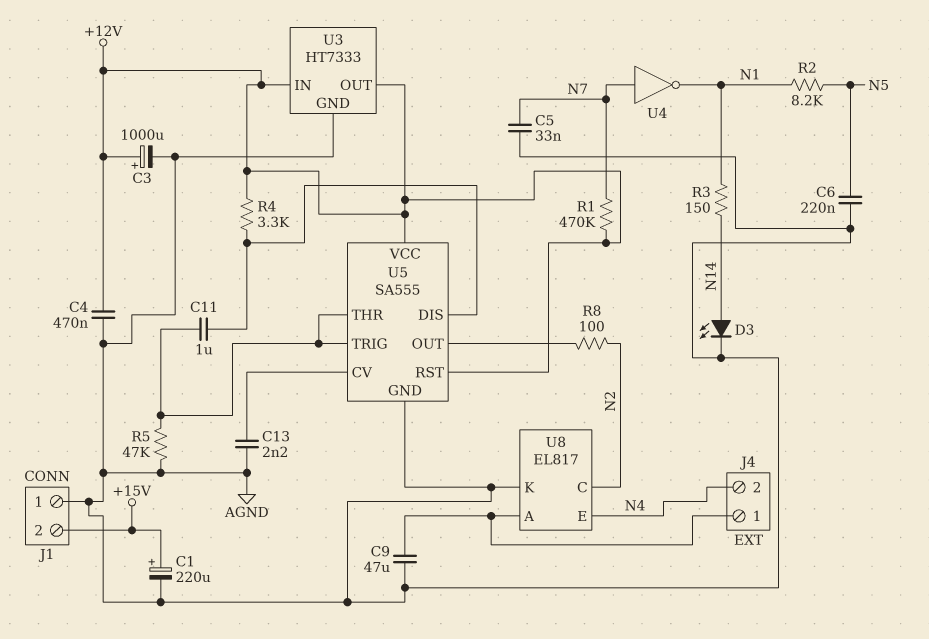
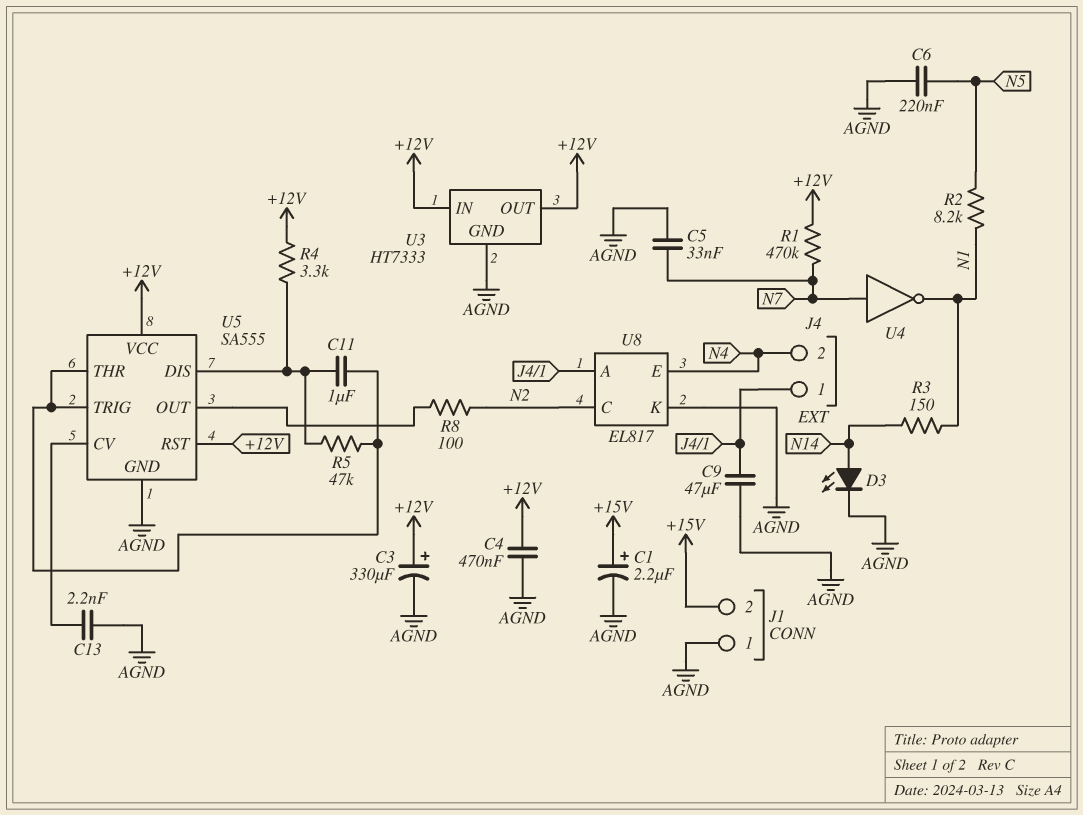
C1: 220uF (plus +15V, minus AGND) -> 2.2uF (plus +15V, minus AGND)
C3: 1000uF (plus +12V, minus AGND) -> 330uF (plus +12V, minus AGND)
R5: 47k (AGND, U5/THR) -> 47k (U5/DIS, U5/THR)

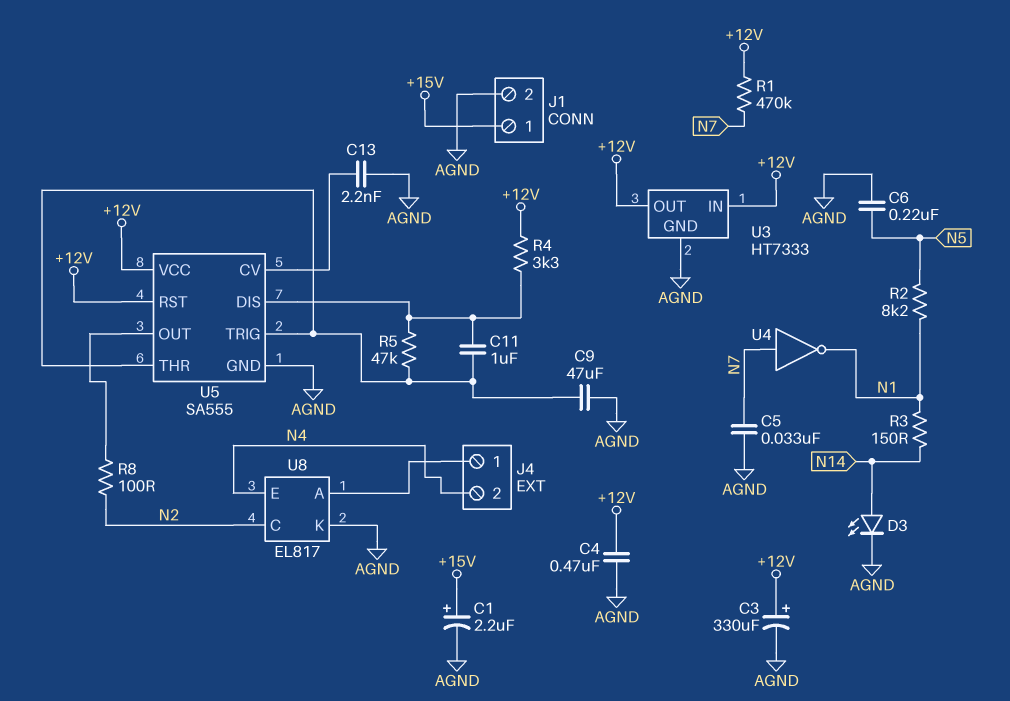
C9: 47uF (AGND, J4/1) -> 47uF (AGND, U5/THR)
J1 pin 1: AGND -> +15V
J1 pin 2: +15V -> AGND

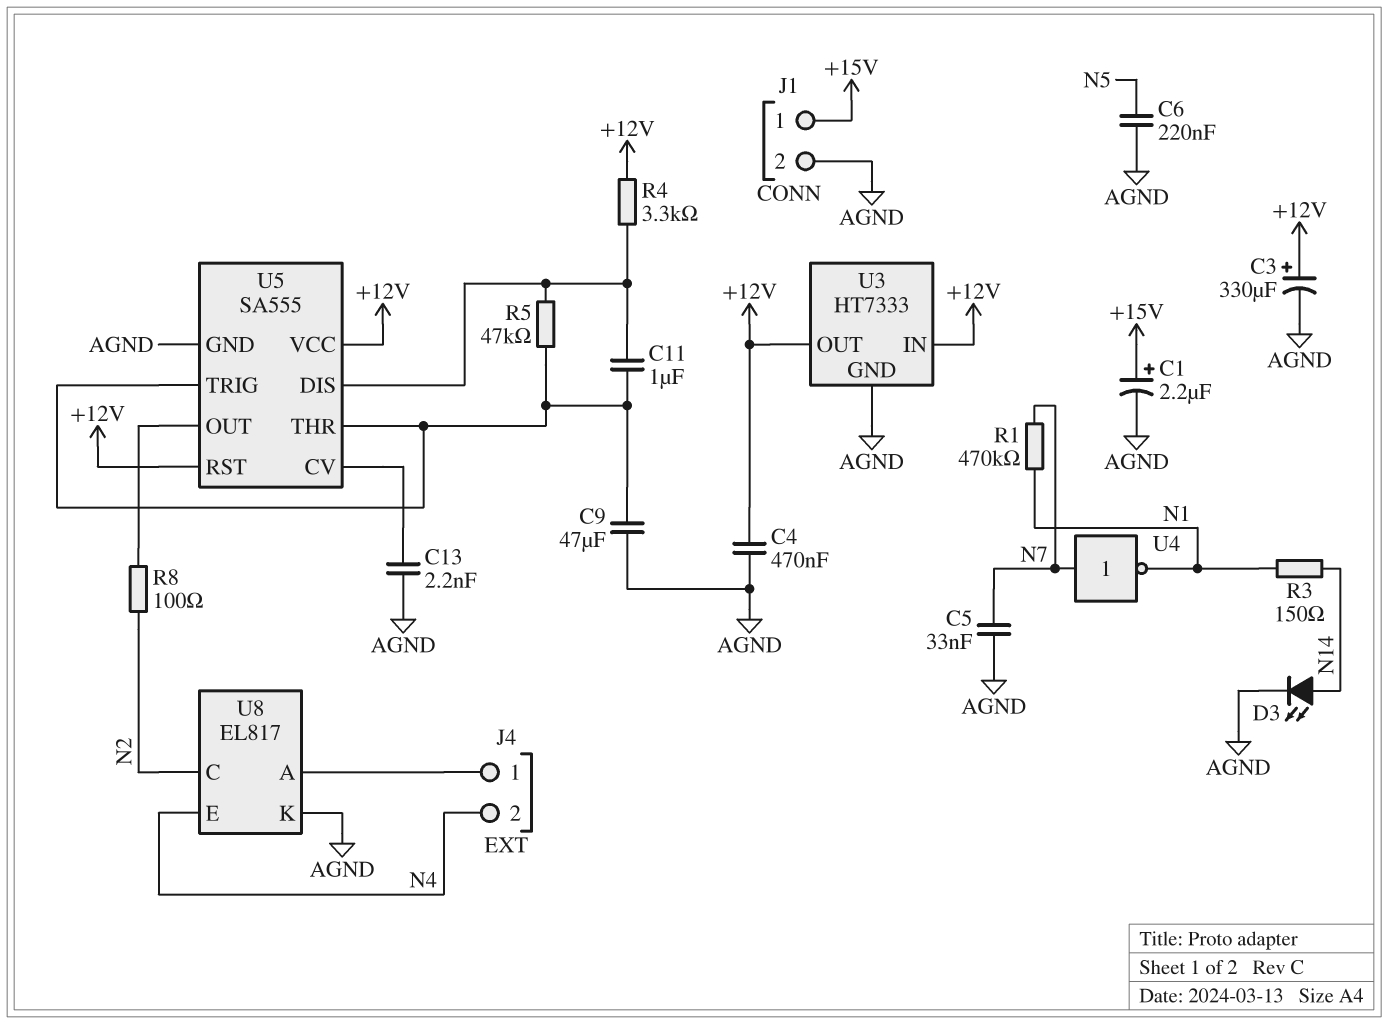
R1: 470k (+12V, N7) -> 470k (N1, N7)
R2: 8.2k (N1, N5) -> none

